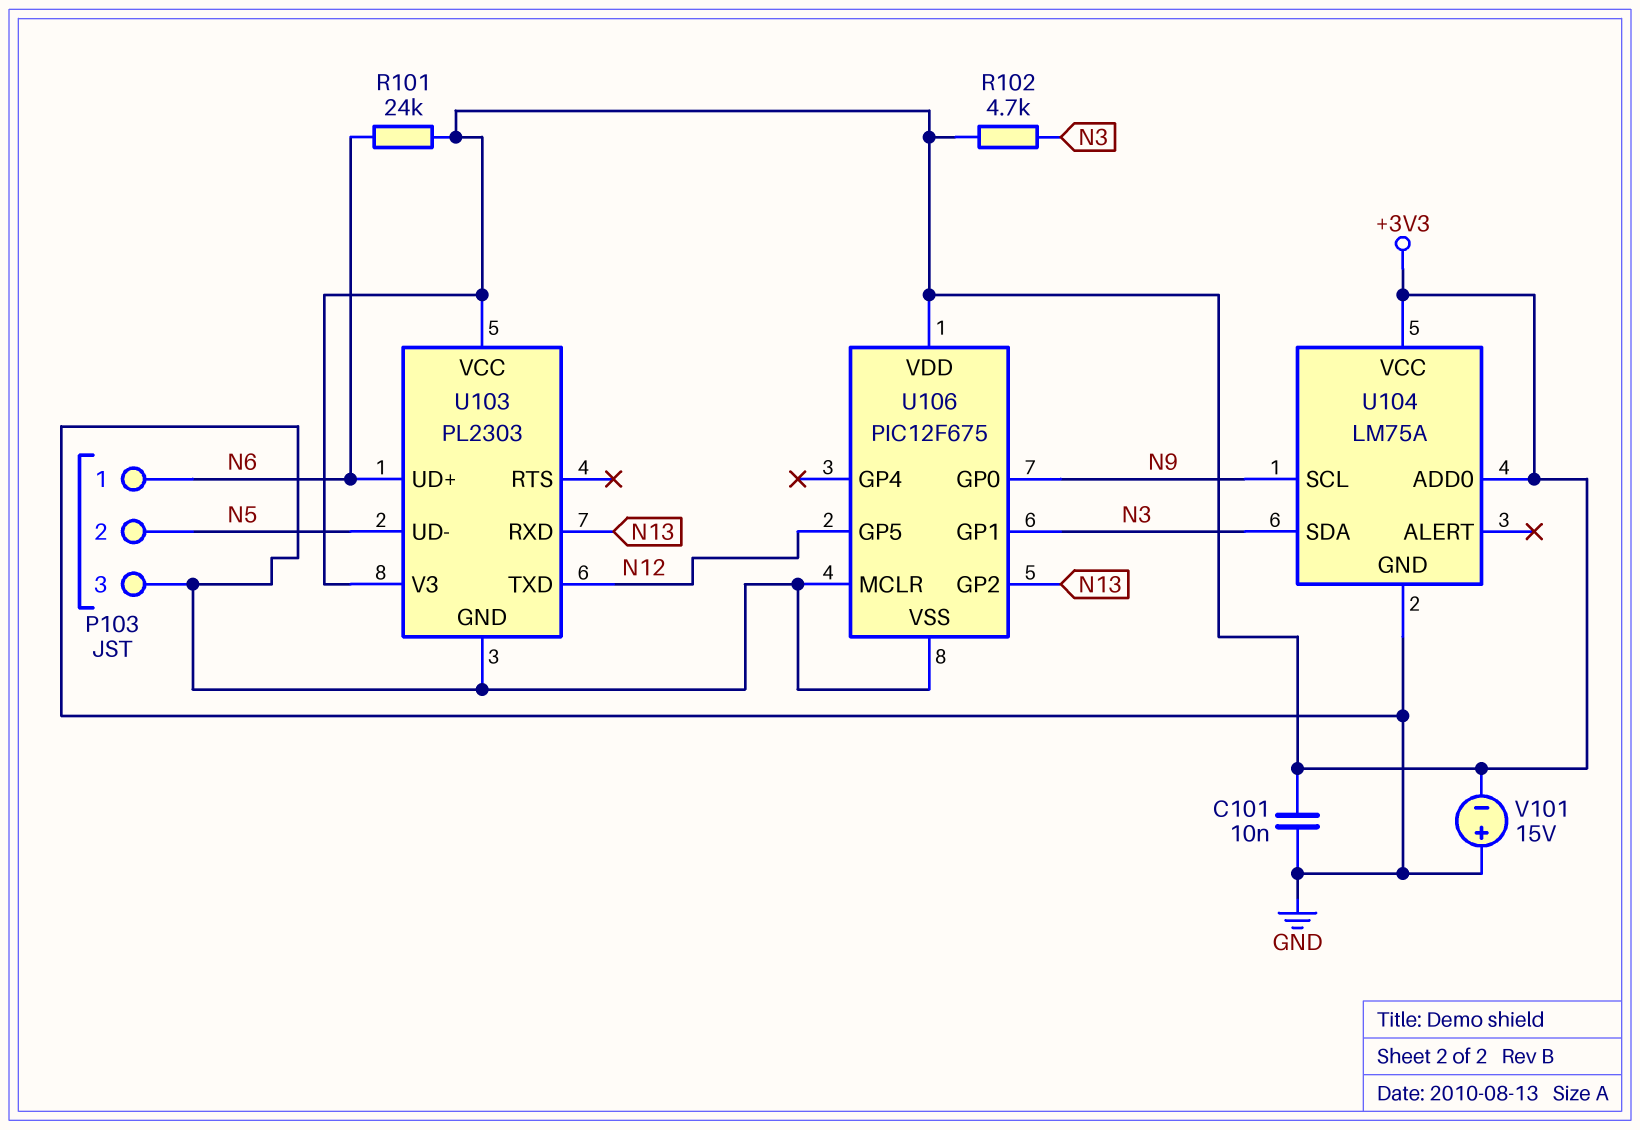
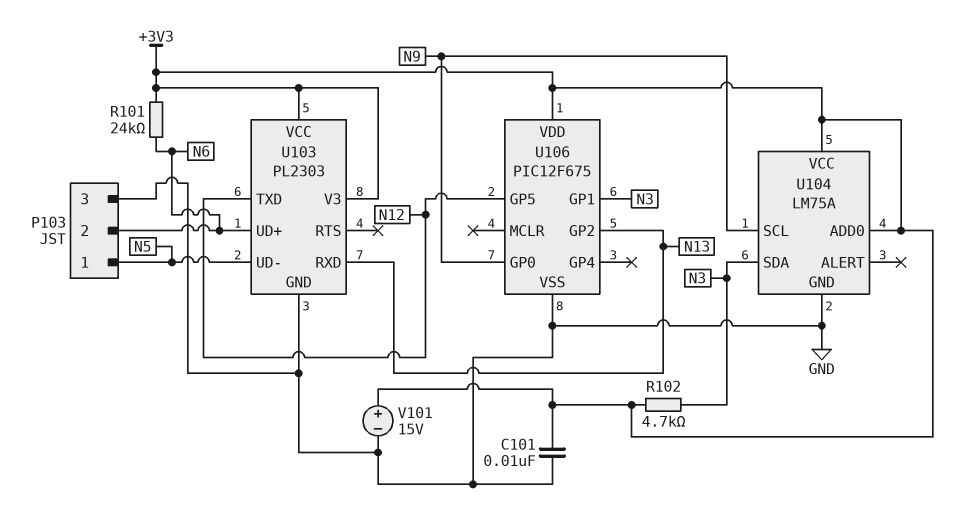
P103 pin 1: N6 -> N5
P103 pin 2: N5 -> N6
U106 pin MCLR: GND -> none
V101: 15V (plus GND, minus +3V3) -> 15V (plus +3V3, minus GND)

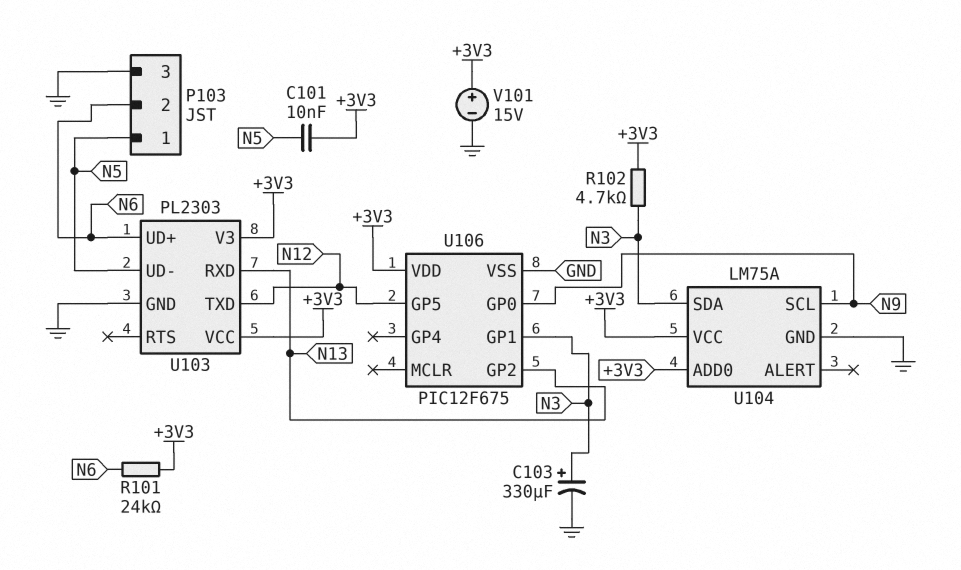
C101: 10nF (+3V3, GND) -> 10nF (+3V3, N5)
C103: none -> 330uF (plus N3, minus GND)

